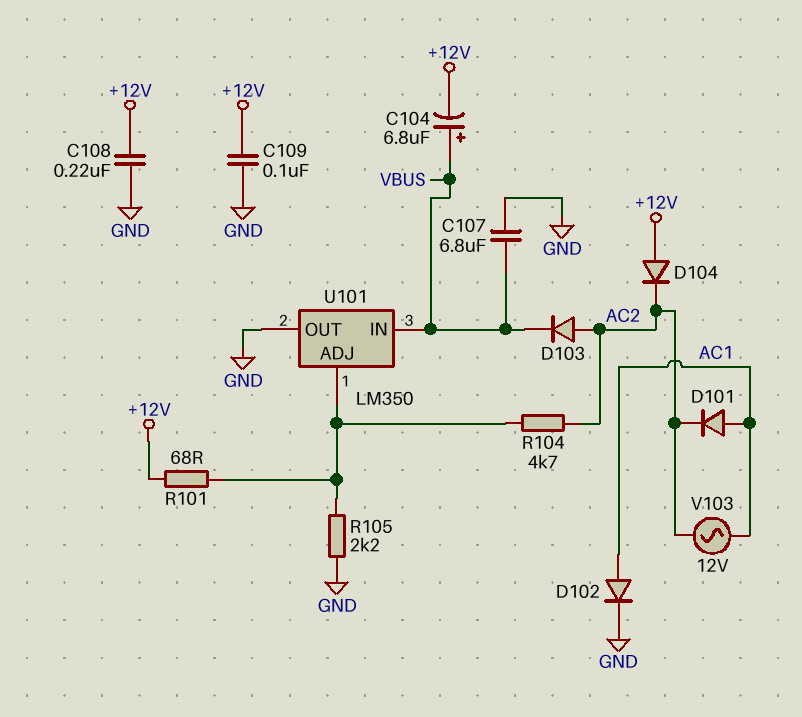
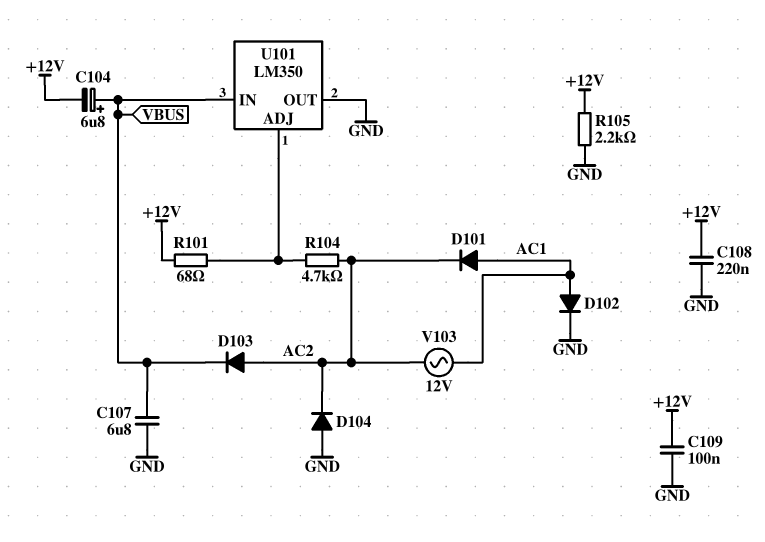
D104: diode (A +12V, K AC2) -> diode (A GND, K AC2)
R105: 2.2k (GND, U101/ADJ) -> 2.2k (+12V, GND)

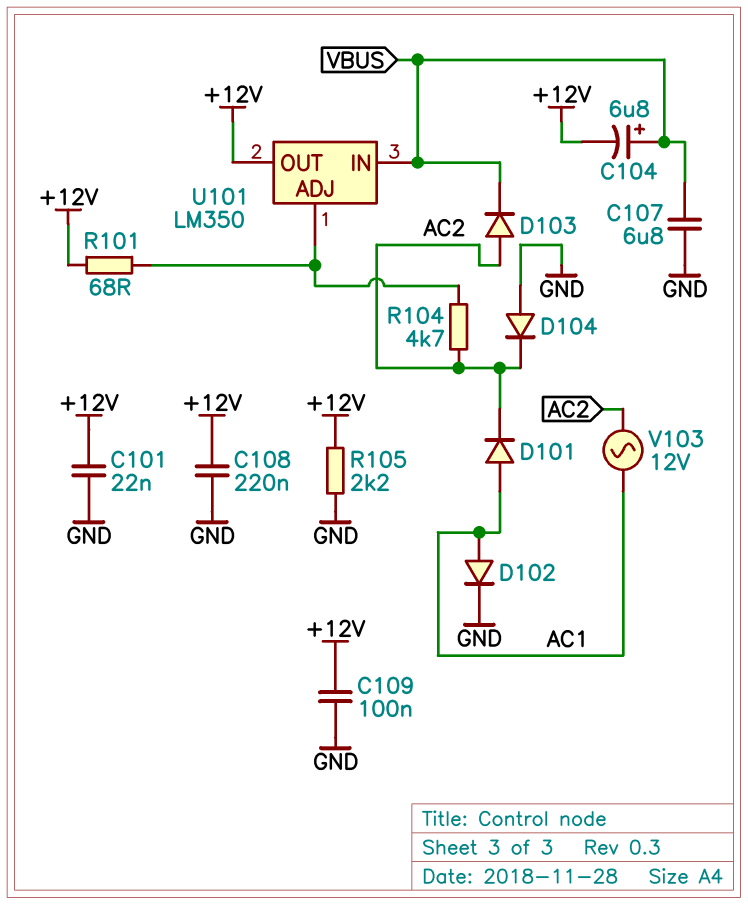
C101: none -> 22nF (+12V, GND)
U101 pin OUT: GND -> +12V

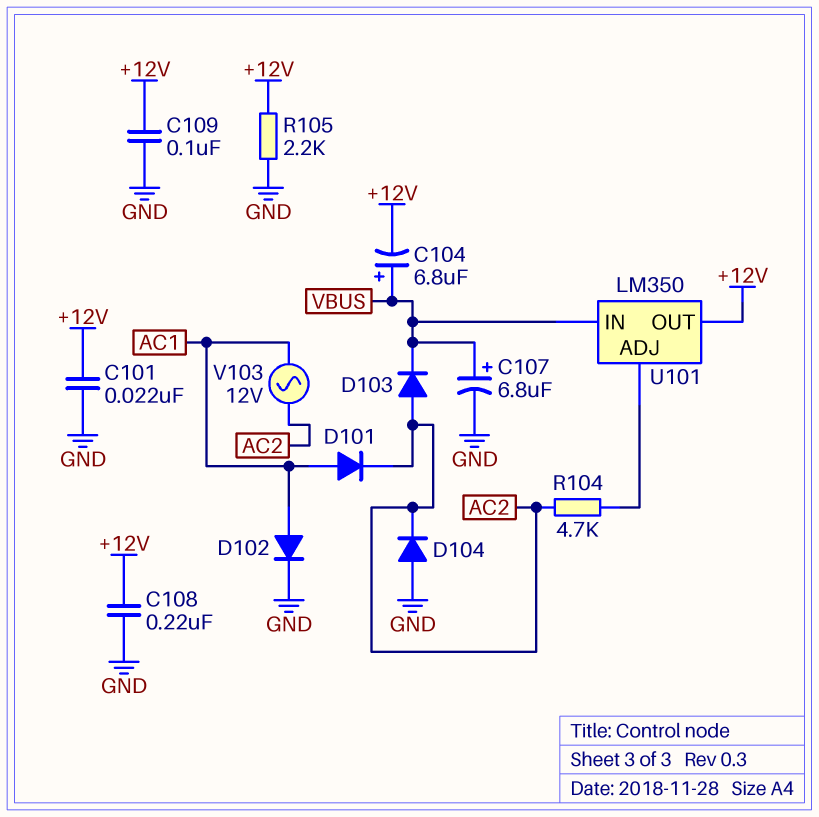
C107: 6.8uF (GND, VBUS) -> 6.8uF (plus VBUS, minus GND)
R101: 68 (+12V, U101/ADJ) -> none

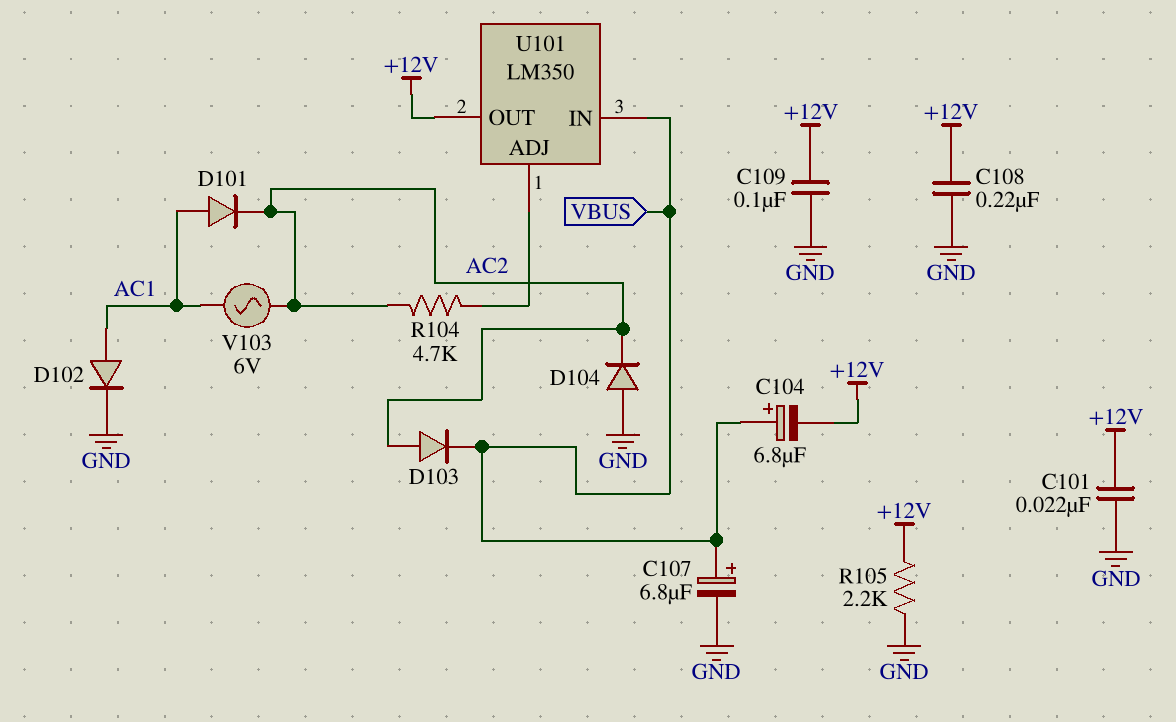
V103: AC 12V (AC1, AC2) -> AC 6V (AC1, AC2)

